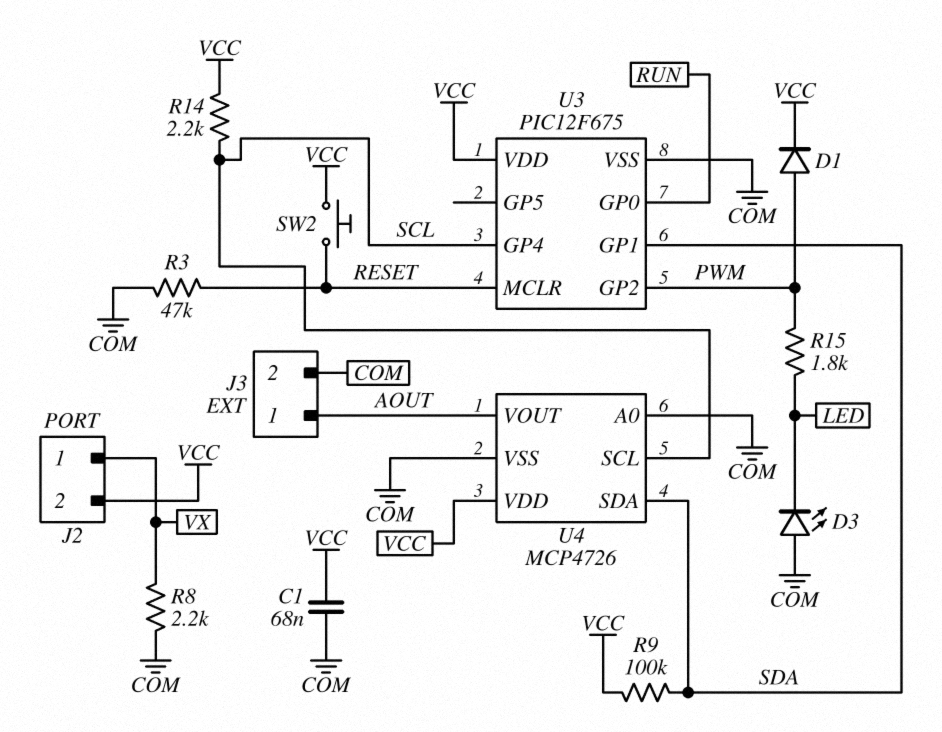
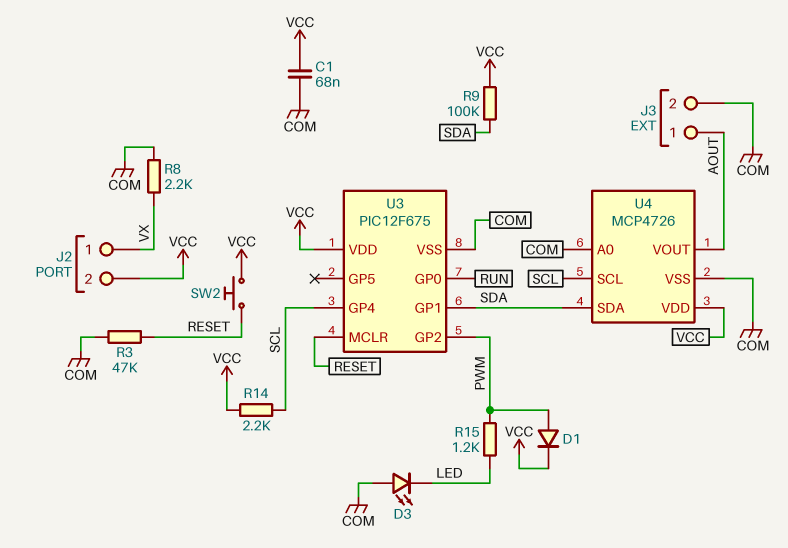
R15: 1.8k (LED, PWM) -> 1.2k (LED, PWM)

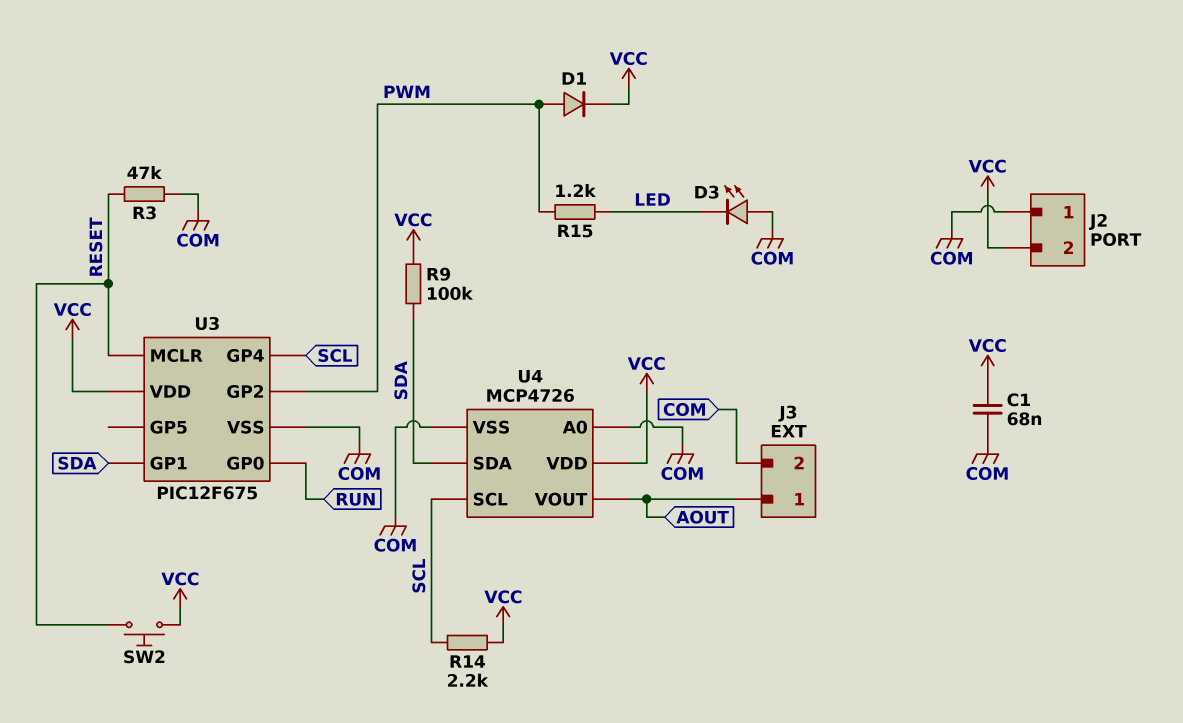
J2 pin 1: VX -> COM
R8: 2.2k (COM, VX) -> none

